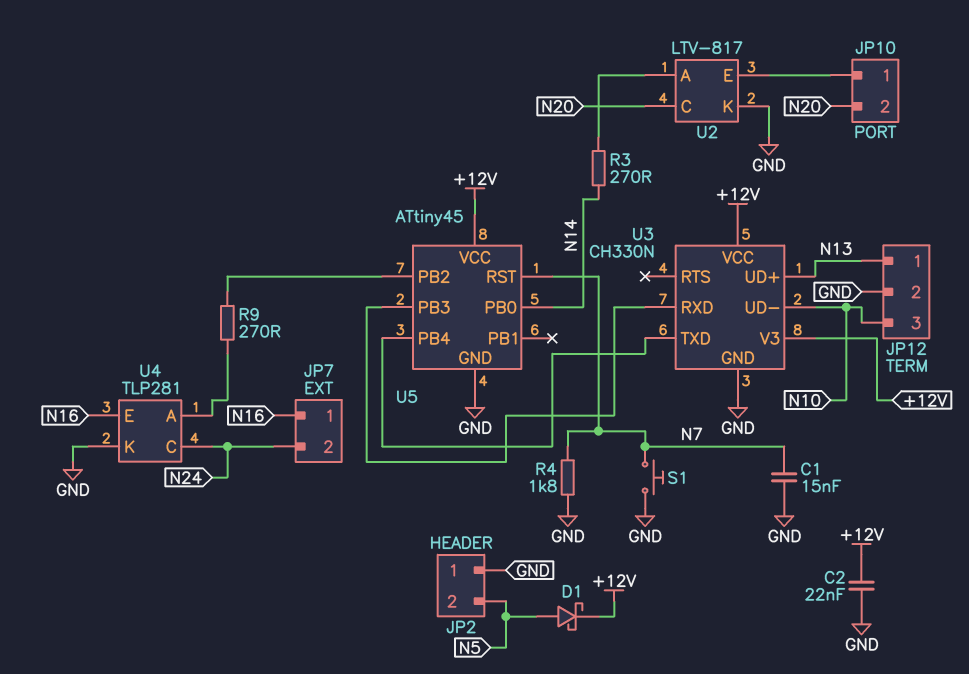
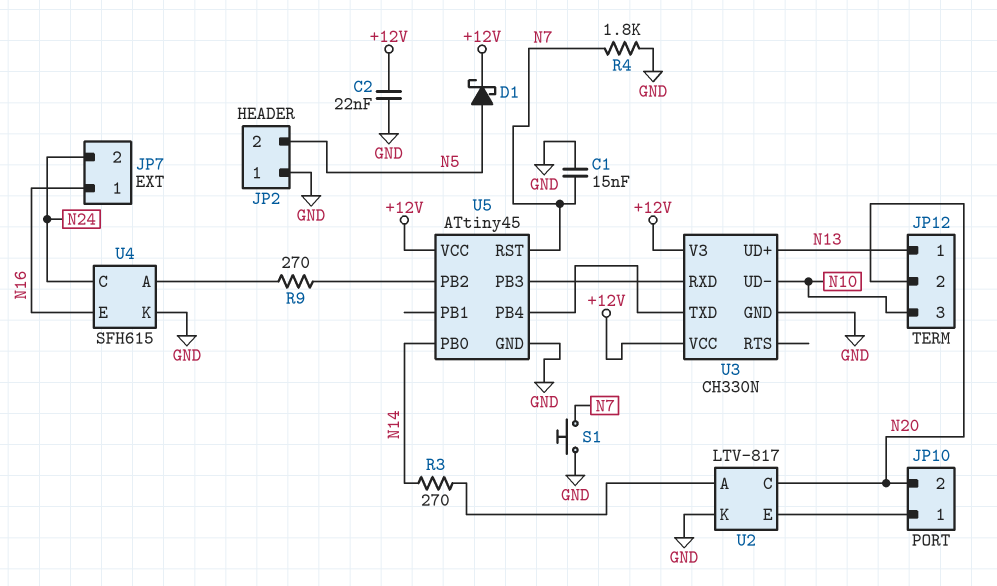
JP12 pin 2: GND -> N20
U4: TLP281 -> SFH615

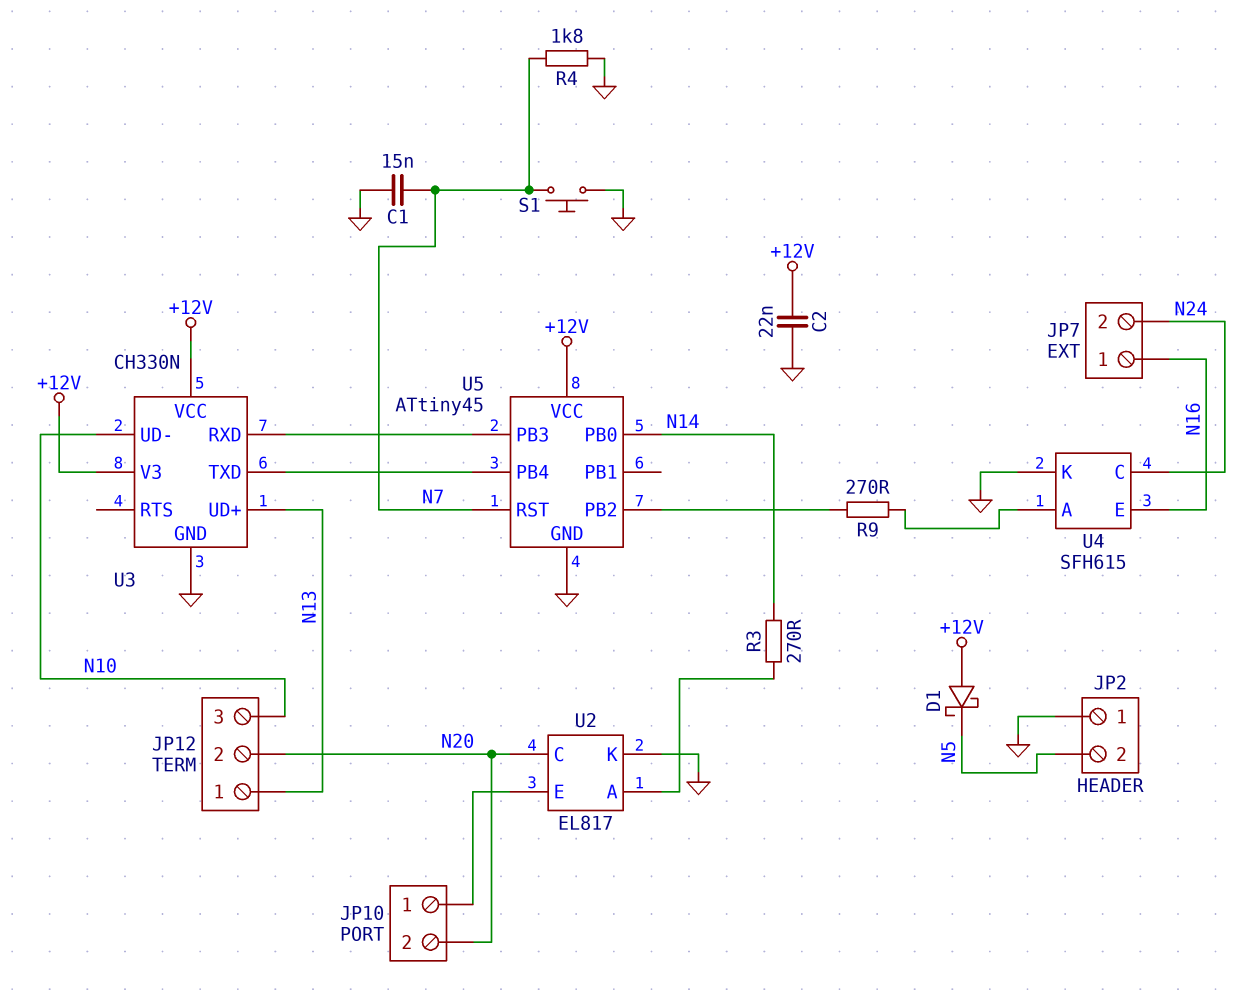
D1: schottky (A N5, K +12V) -> schottky (A +12V, K N5)
U2: LTV-817 -> EL817

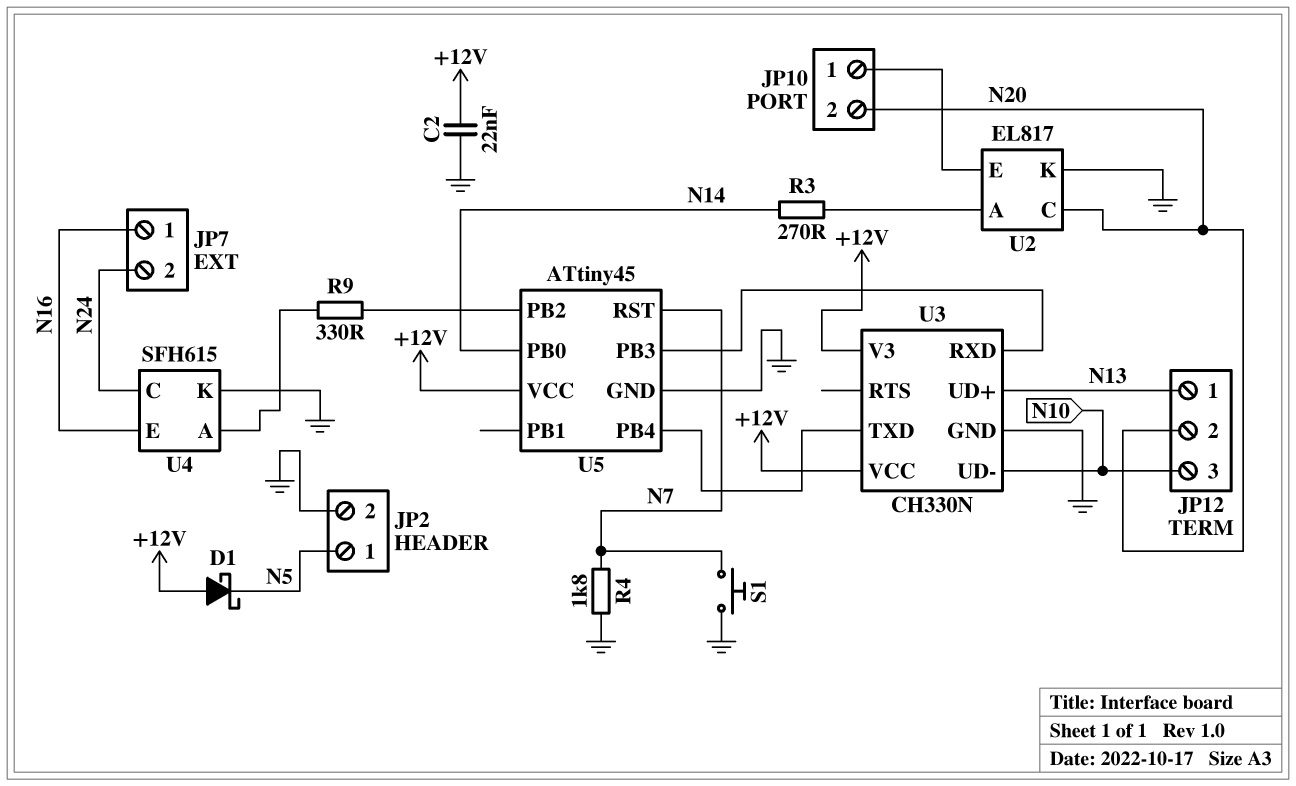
C1: 15nF (GND, N7) -> none
JP2 pin 1: GND -> N5
JP2 pin 2: N5 -> GND
R9: 270 (U4/A, U5/PB2) -> 330 (U4/A, U5/PB2)

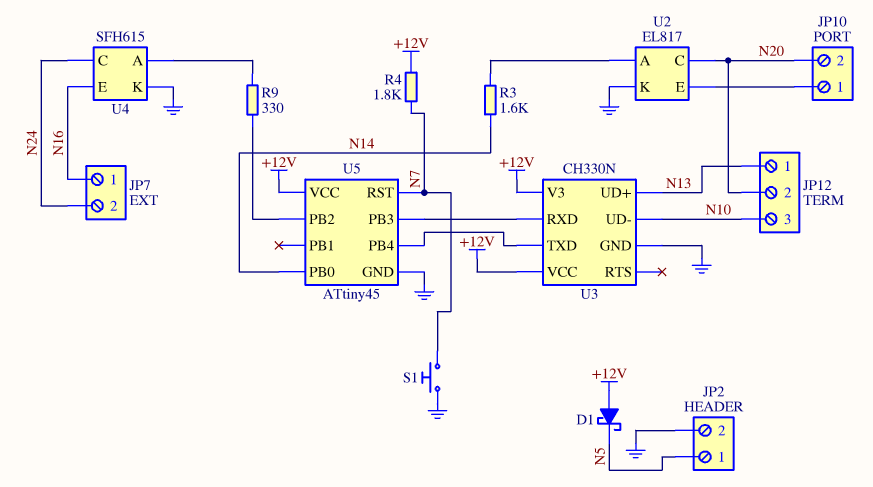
C2: 22nF (+12V, GND) -> none
R3: 270 (N14, U2/A) -> 1.6k (N14, U2/A)
R4: 1.8k (GND, N7) -> 1.8k (+12V, N7)

